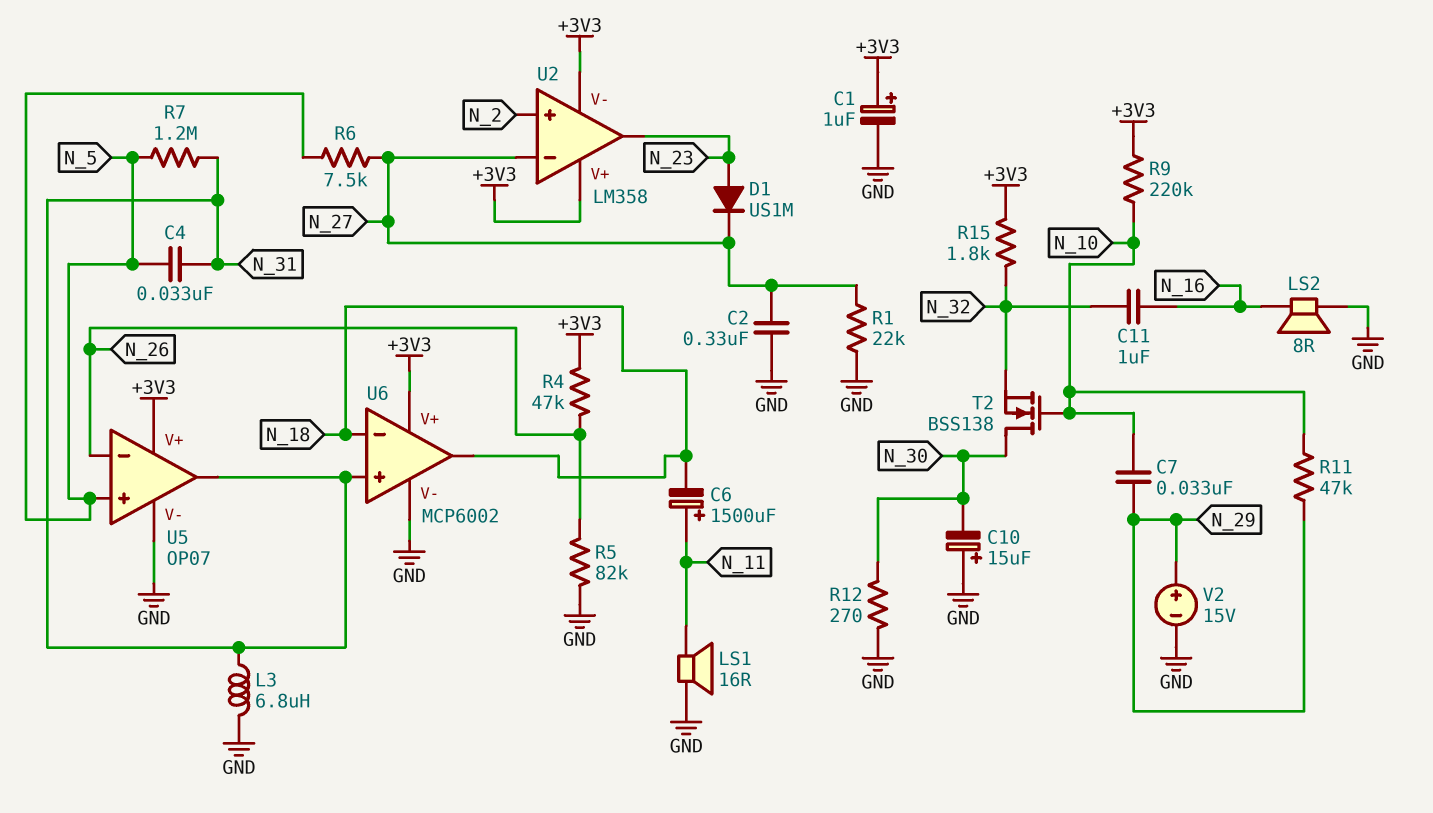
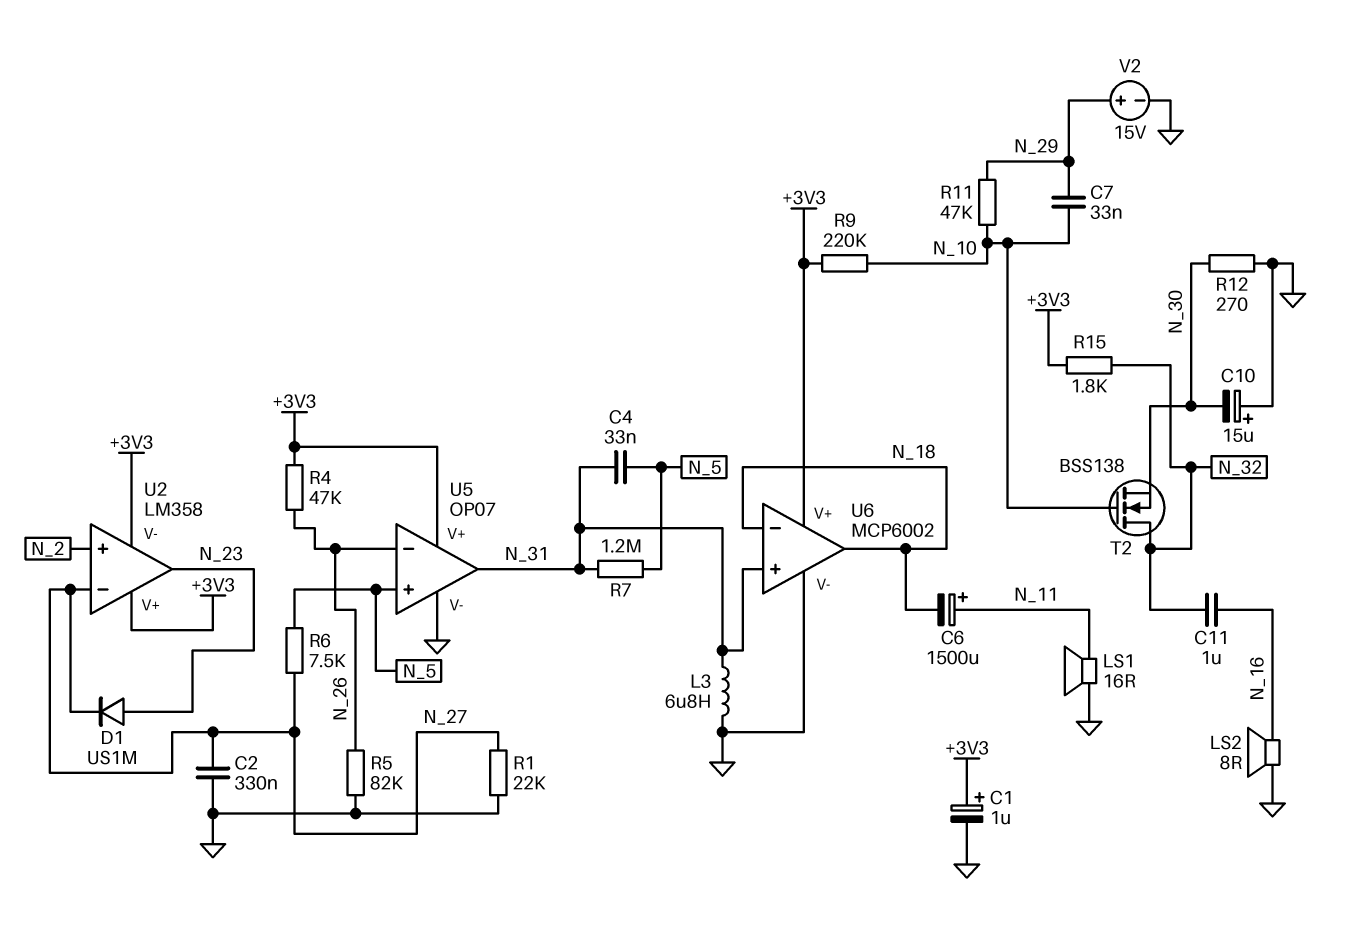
T2: NMOS BSS138 (G N_10, D N_30, S N_32) -> NMOS BSS138 (G N_10, D N_32, S N_30)

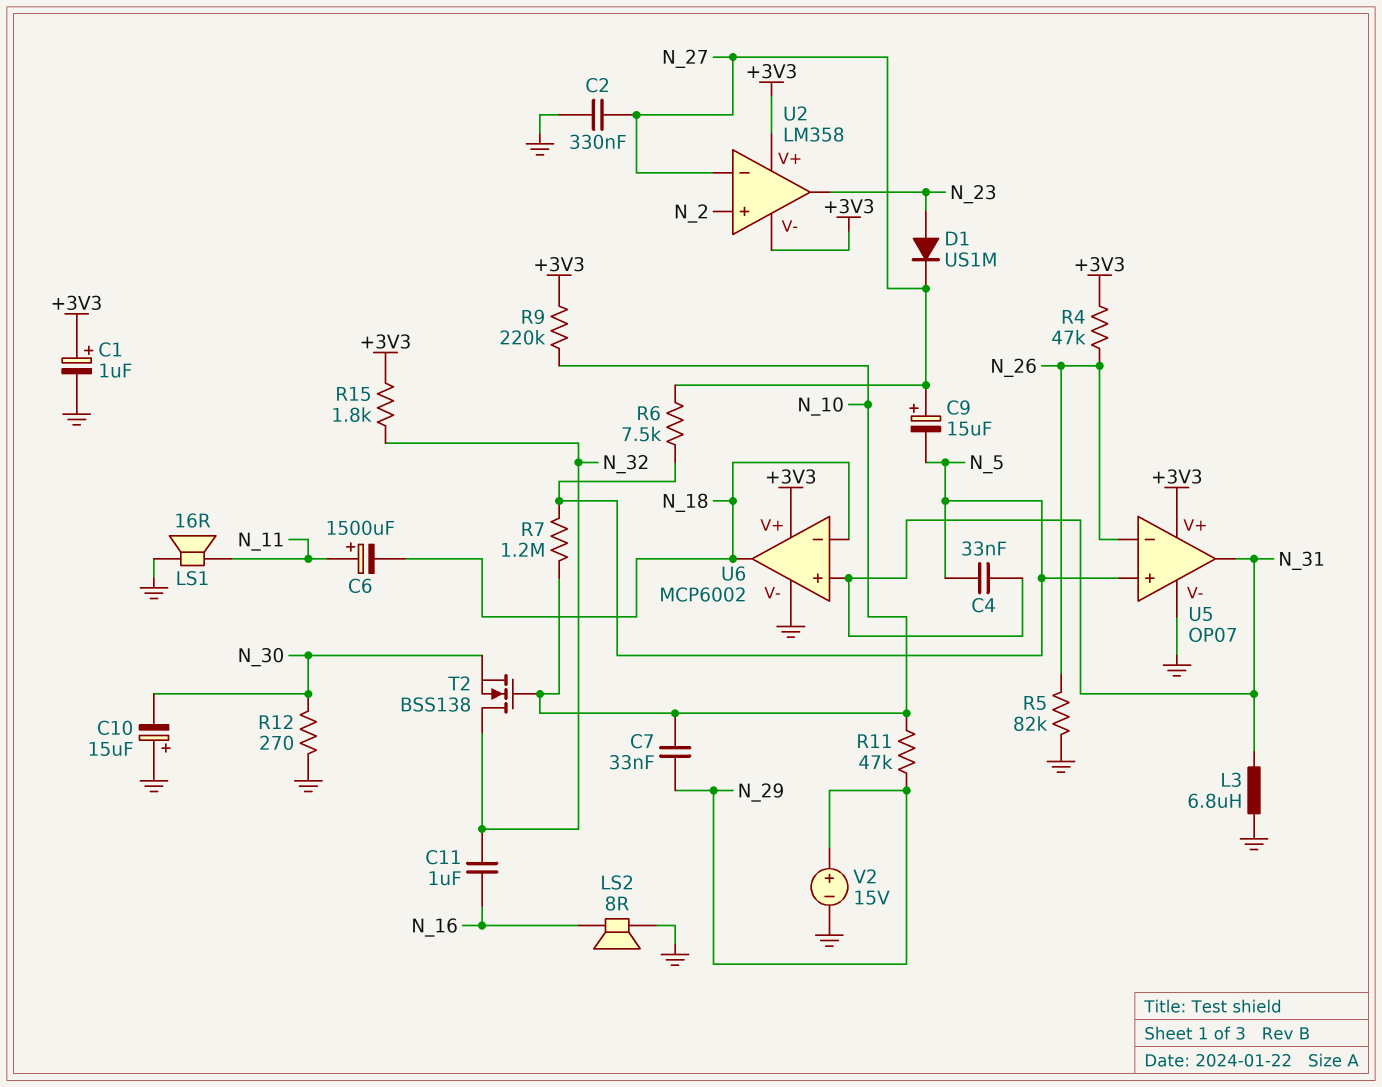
C9: none -> 15uF (plus N_27, minus N_5)
R1: 22k (GND, N_27) -> none
R7: 1.2M (N_5, N_31) -> 1.2M (N_5, N_10)

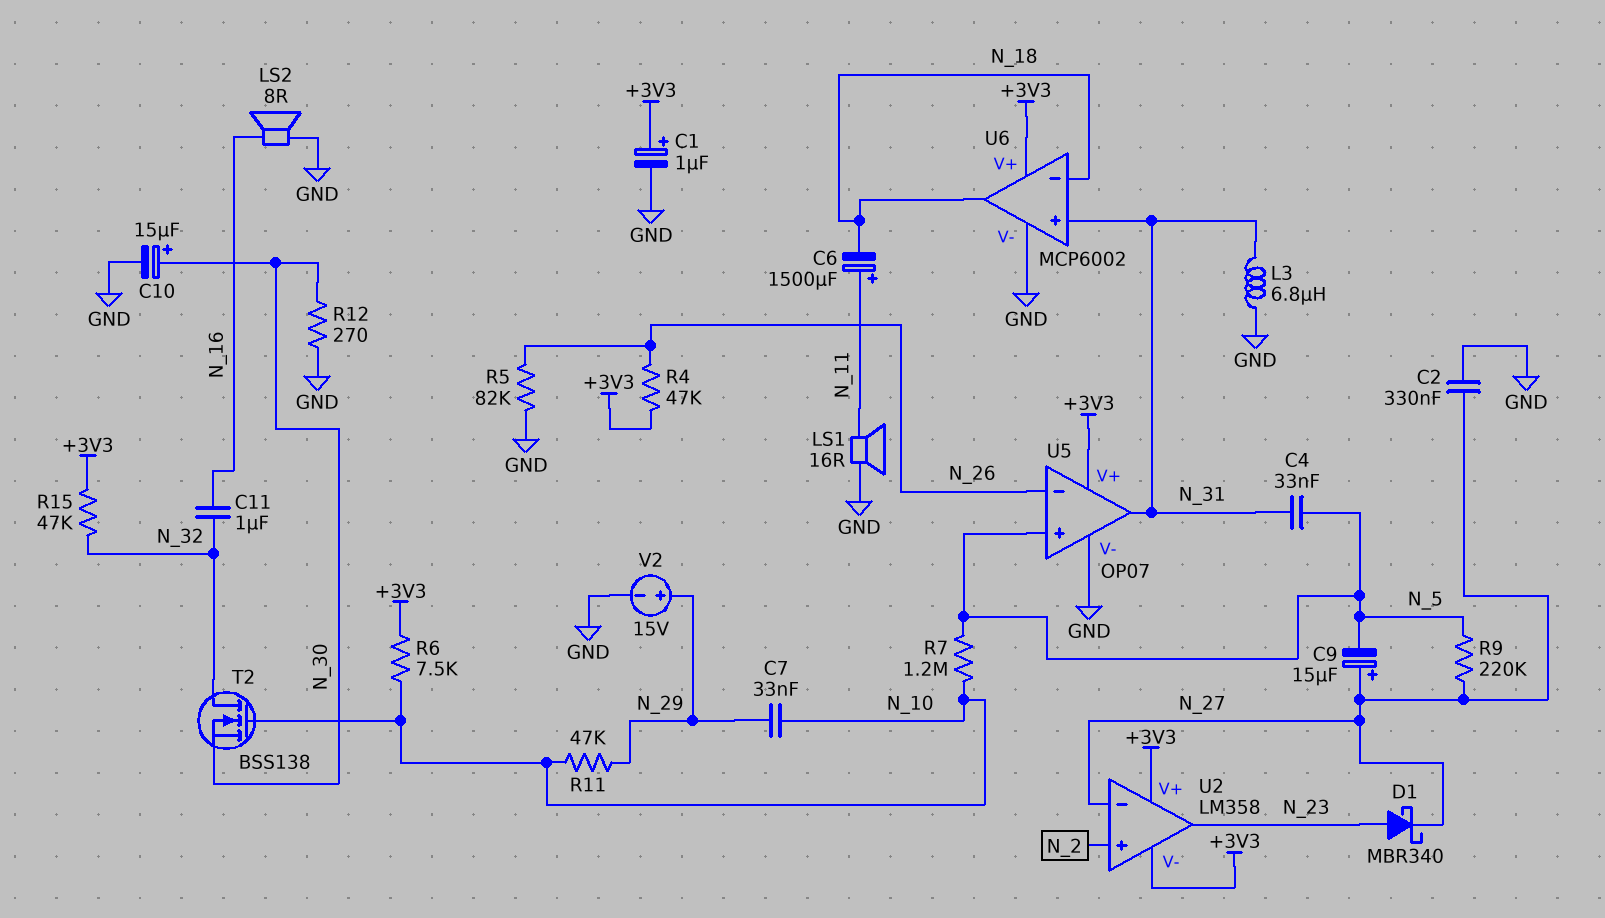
C10: 15uF (plus GND, minus N_30) -> 15uF (plus N_30, minus GND)
D1: diode US1M (A N_23, K N_27) -> schottky MBR340 (A N_23, K N_27)
R6: 7.5k (N_5, N_27) -> 7.5k (+3V3, N_10)
R9: 220k (+3V3, N_10) -> 220k (N_5, N_27)
R15: 1.8k (+3V3, N_32) -> 47k (+3V3, N_32)

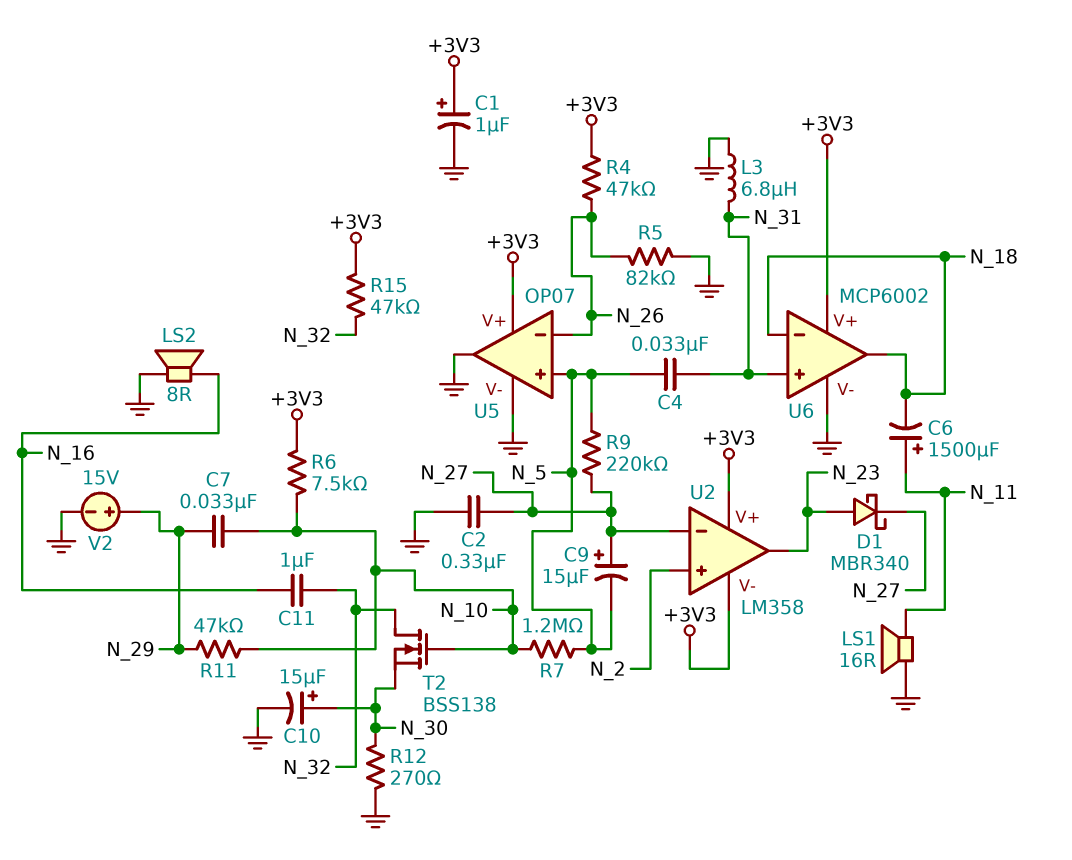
U5 pin out: N_31 -> GND

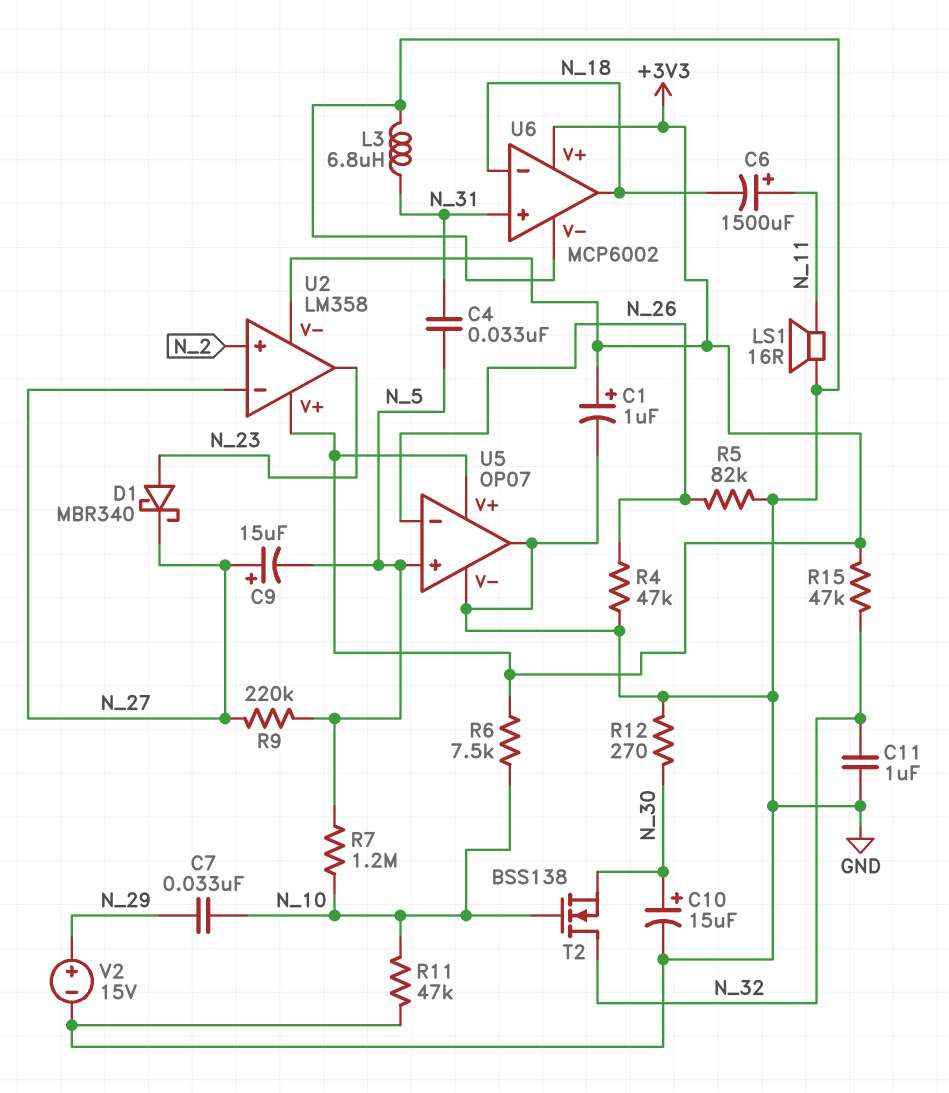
C2: 330nF (GND, N_27) -> none
C11: 1uF (N_16, N_32) -> 1uF (GND, N_32)
LS2: speaker 8R (GND, N_16) -> none
R4: 47k (+3V3, N_26) -> 47k (GND, N_26)
R11: 47k (N_10, N_29) -> 47k (GND, N_10)

